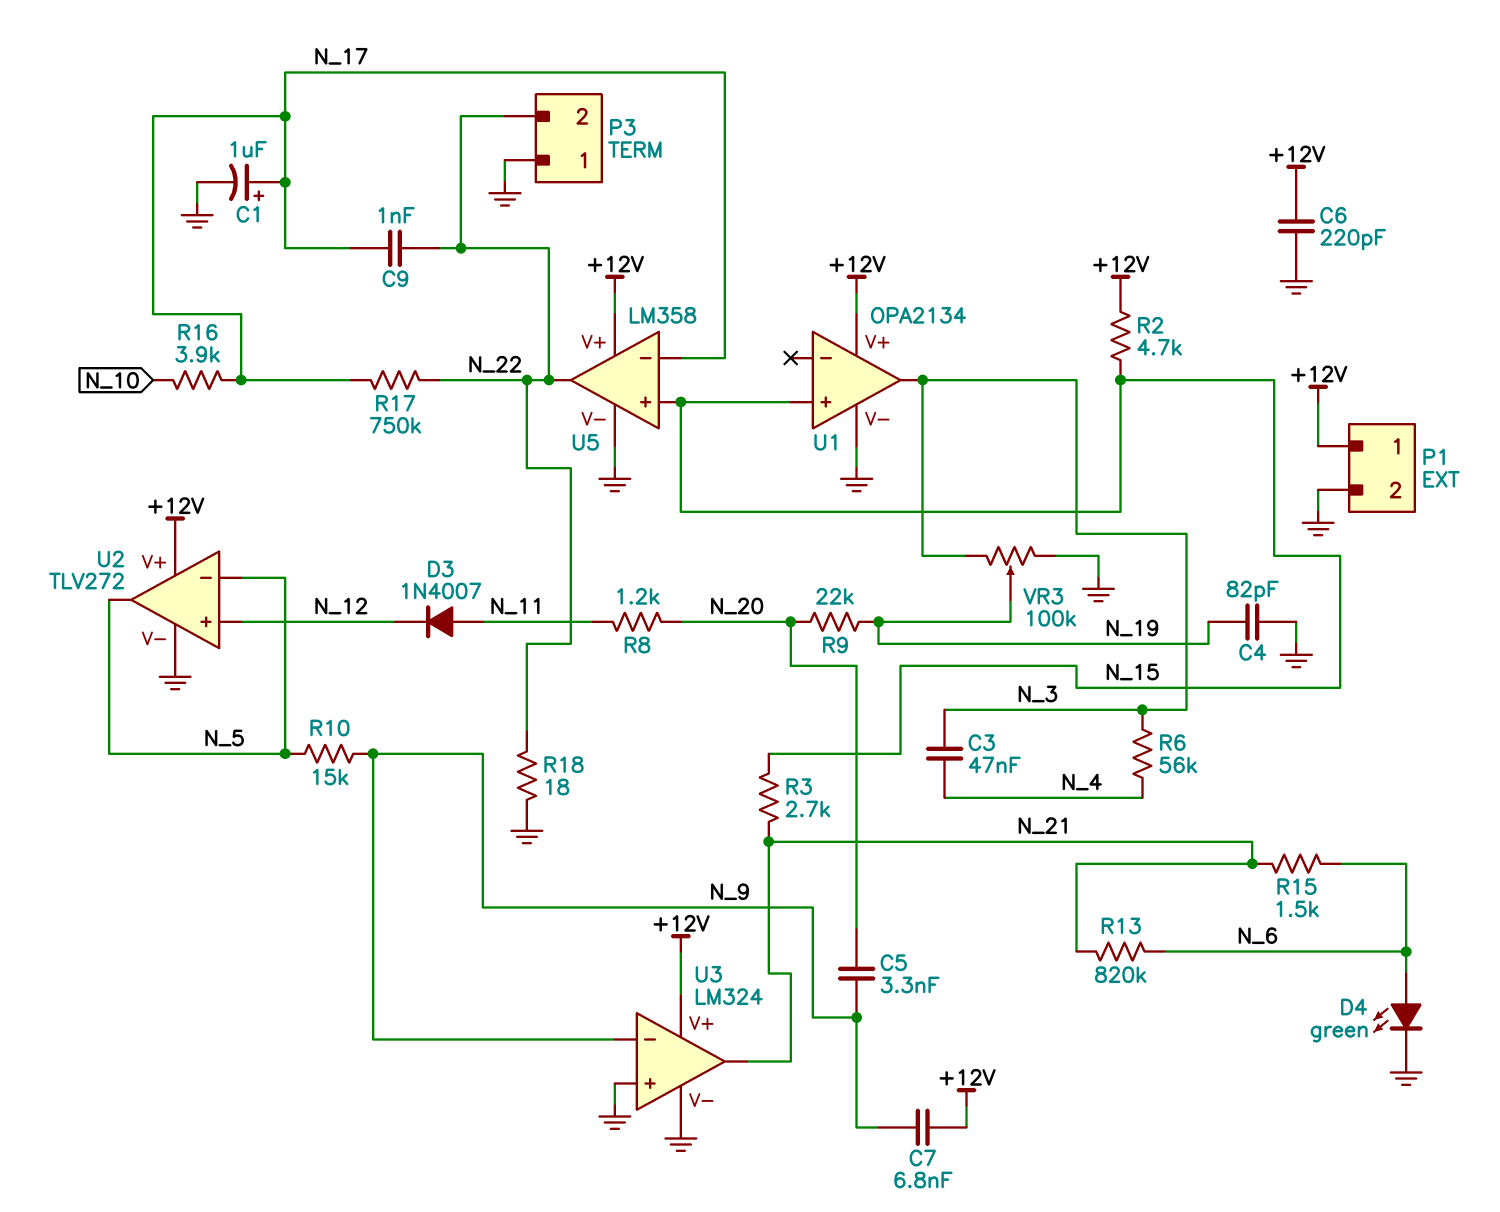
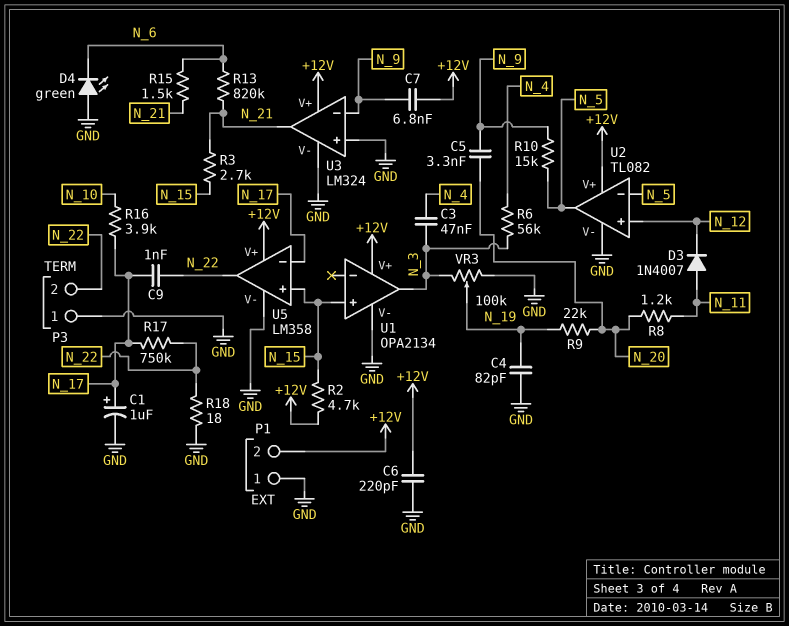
D4: LED green (A N_6, K GND) -> LED green (A GND, K N_6)
P1 pin 1: +12V -> GND
P1 pin 2: GND -> +12V
U2: TLV272 -> TL082

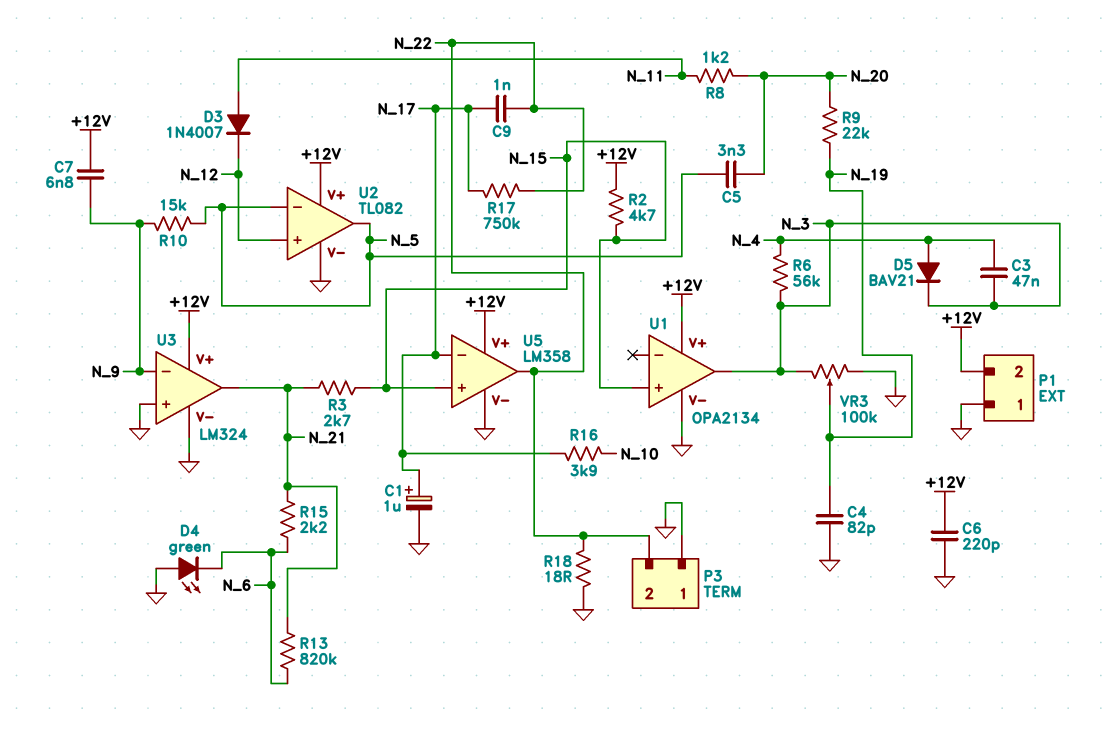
C5: 3.3nF (N_9, N_20) -> 3.3nF (N_5, N_20)
D5: none -> diode BAV21 (A N_4, K N_3)
R15: 1.5k (N_6, N_21) -> 2.2k (N_6, N_21)

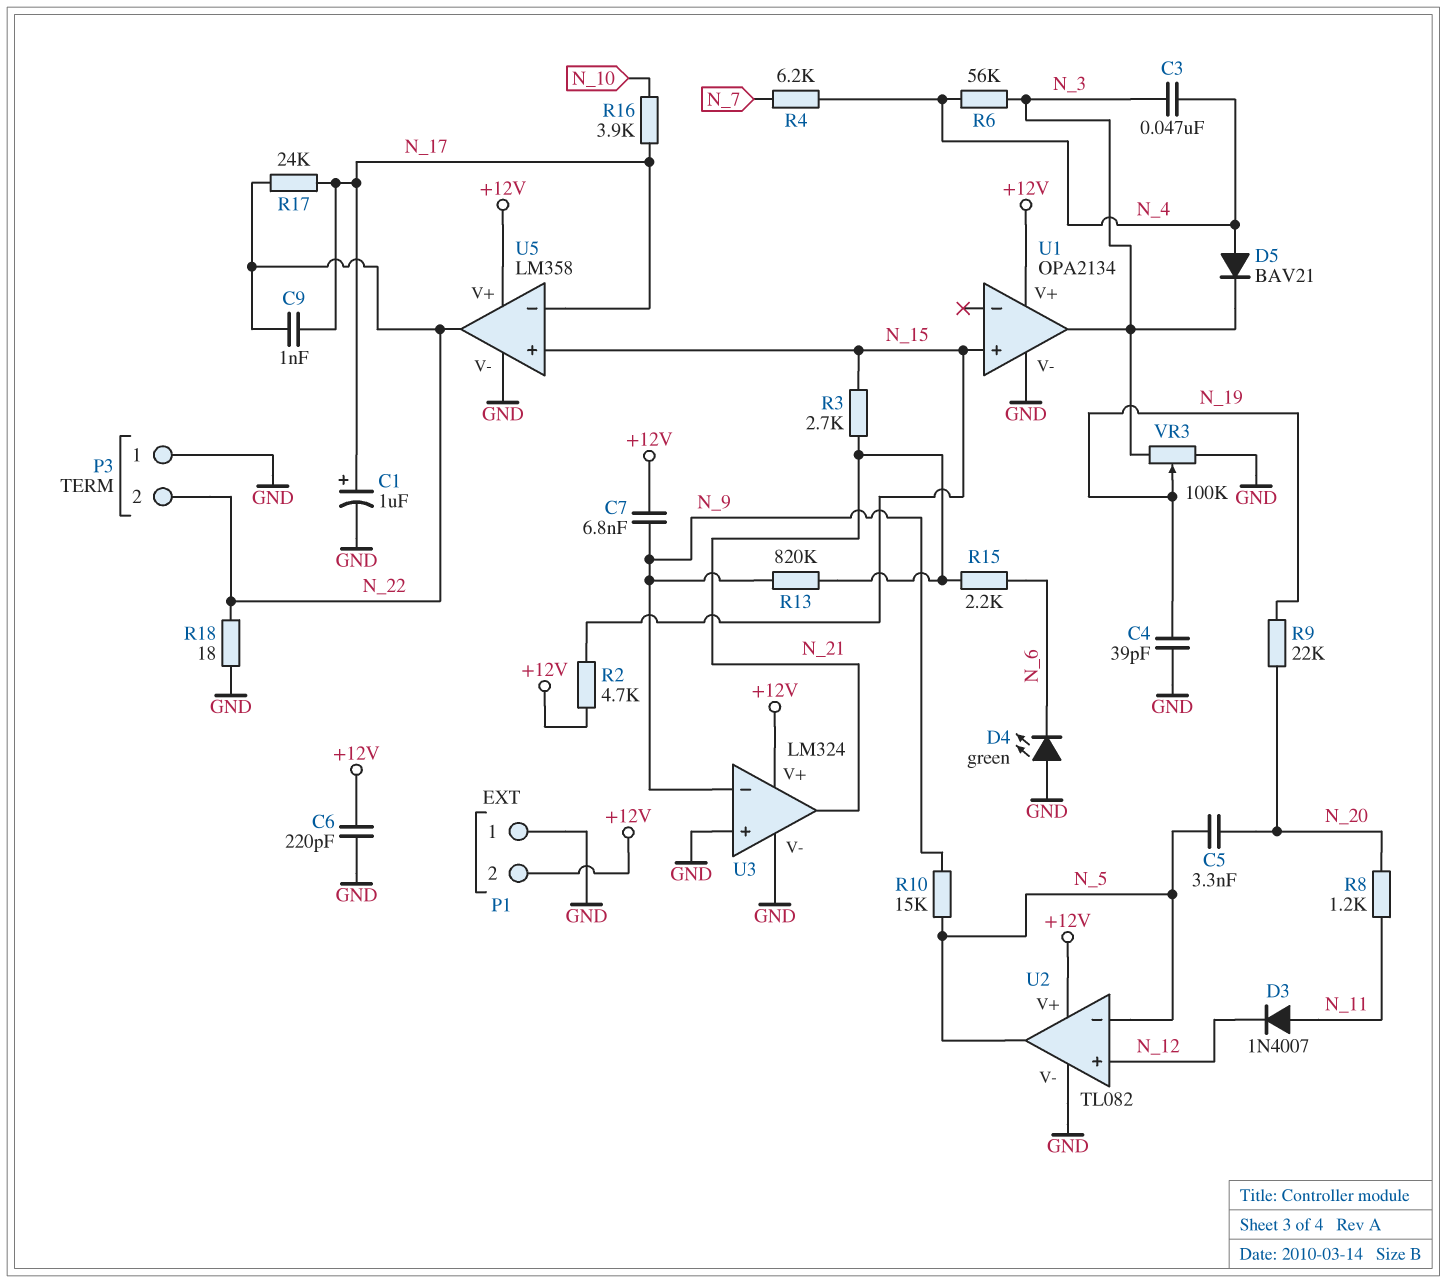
C4: 82pF (GND, N_19) -> 39pF (GND, N_19)
R4: none -> 6.2k (N_4, N_7)
R13: 820k (N_6, N_21) -> 820k (N_9, N_21)
R17: 750k (N_17, N_22) -> 24k (N_17, N_22)

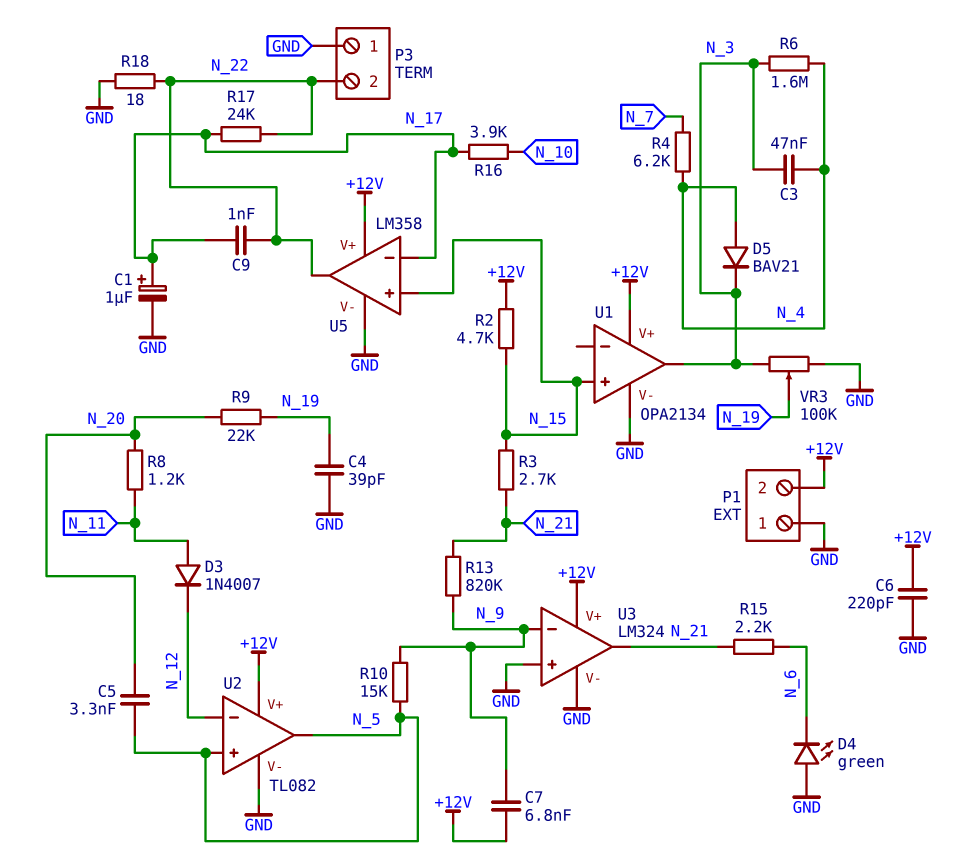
R6: 56k (N_3, N_4) -> 1.6M (N_3, N_4)
U2 pin in+: N_12 -> N_5
U2 pin in-: N_5 -> N_12

